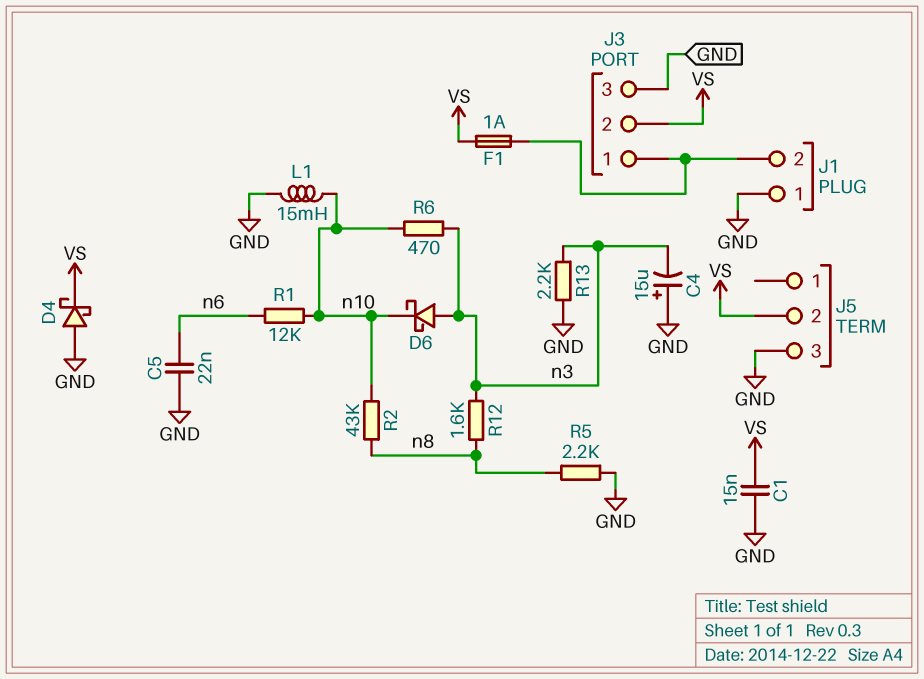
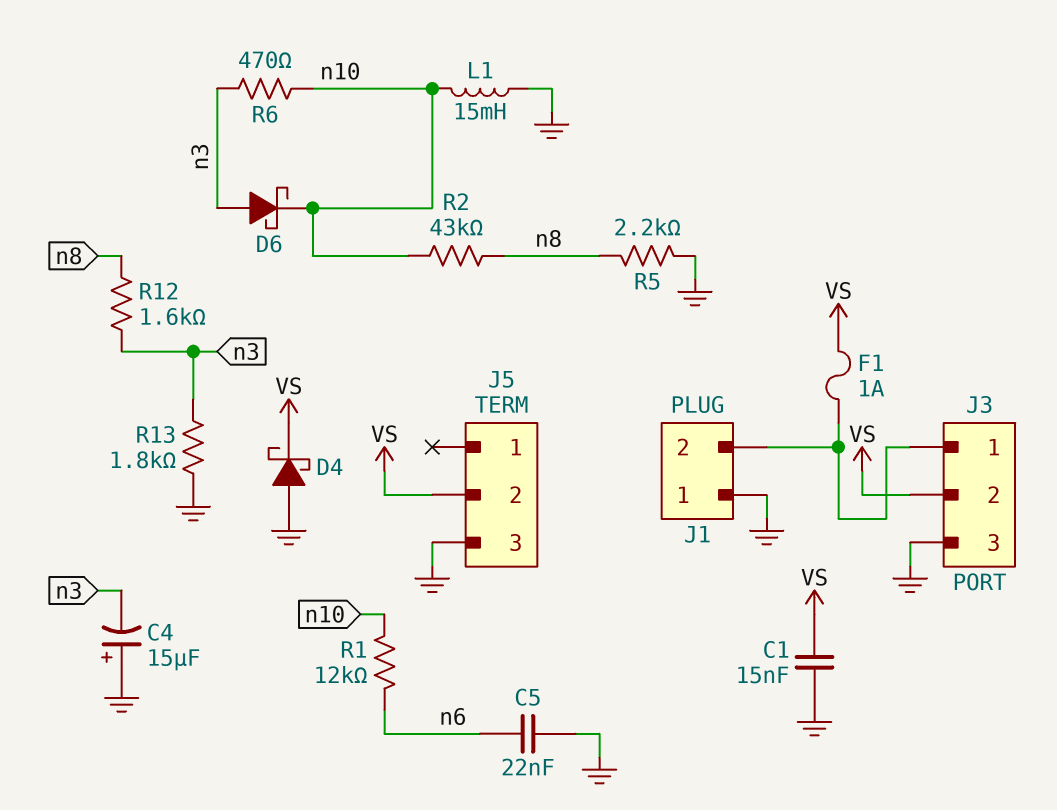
R13: 2.2k (GND, n3) -> 1.8k (GND, n3)

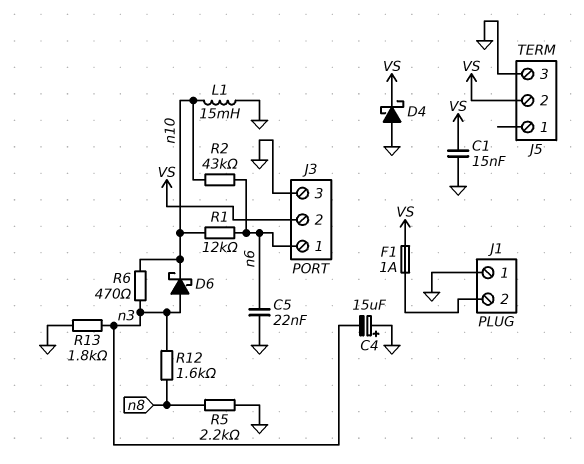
J3 pin 1: J1/2 -> n6
R2: 43k (n8, n10) -> 43k (n6, n10)

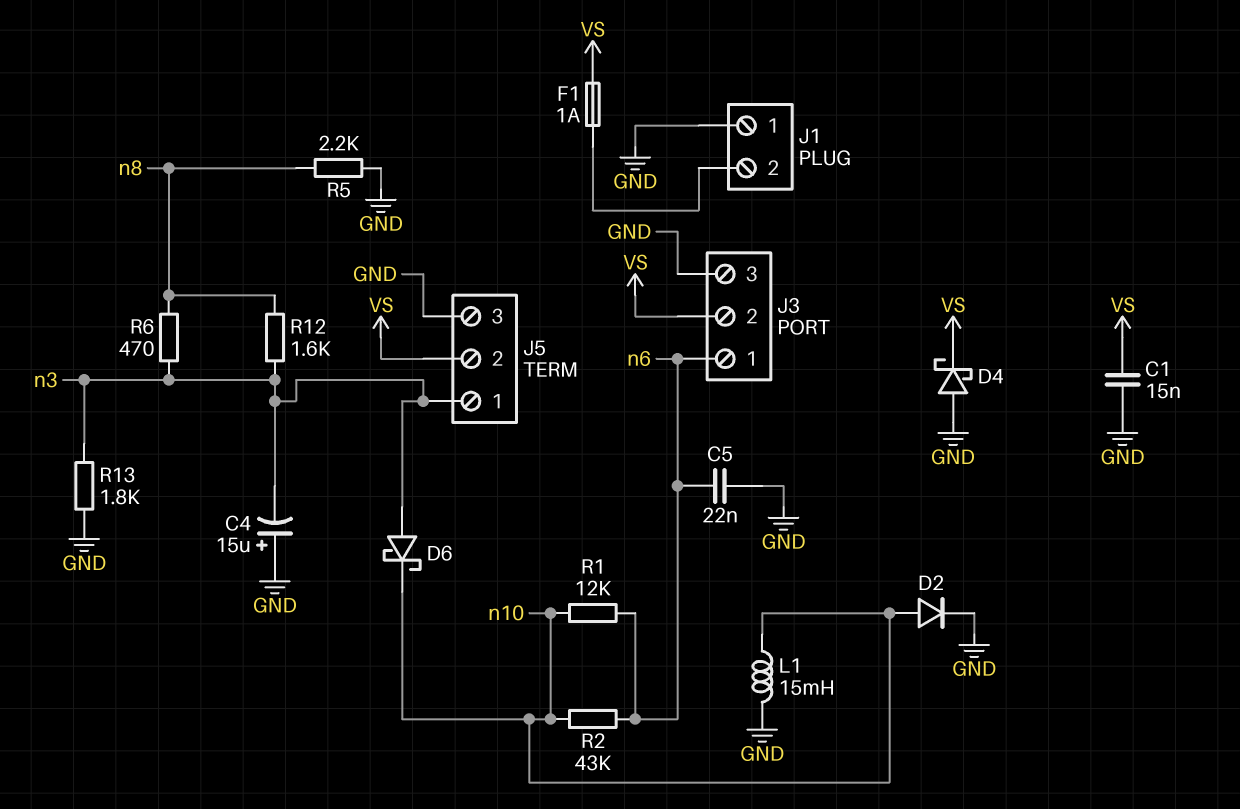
D2: none -> diode (A n10, K GND)
J5 pin 1: none -> n3
R6: 470 (n3, n10) -> 470 (n3, n8)

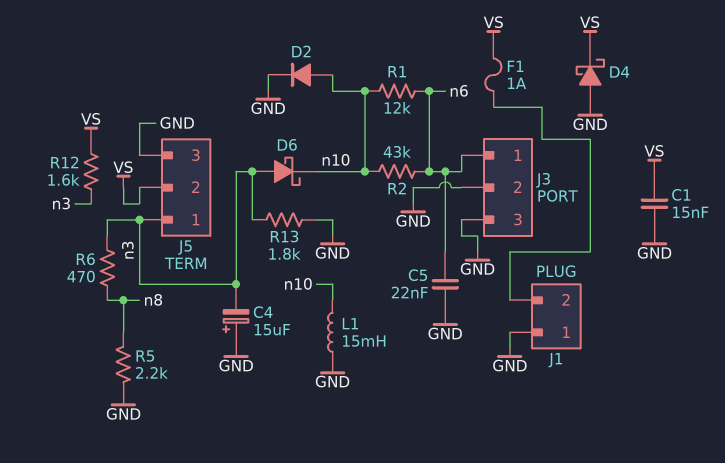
J3 pin 2: VS -> GND
R12: 1.6k (n3, n8) -> 1.6k (VS, n3)

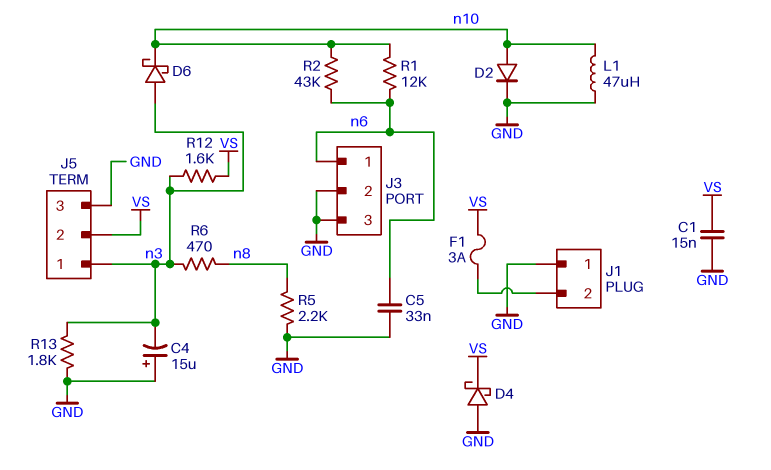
C5: 22nF (GND, n6) -> 33nF (GND, n6)
F1: 1A (J1/2, VS) -> 3A (J1/2, VS)
L1: 15mH (GND, n10) -> 47uH (GND, n10)

